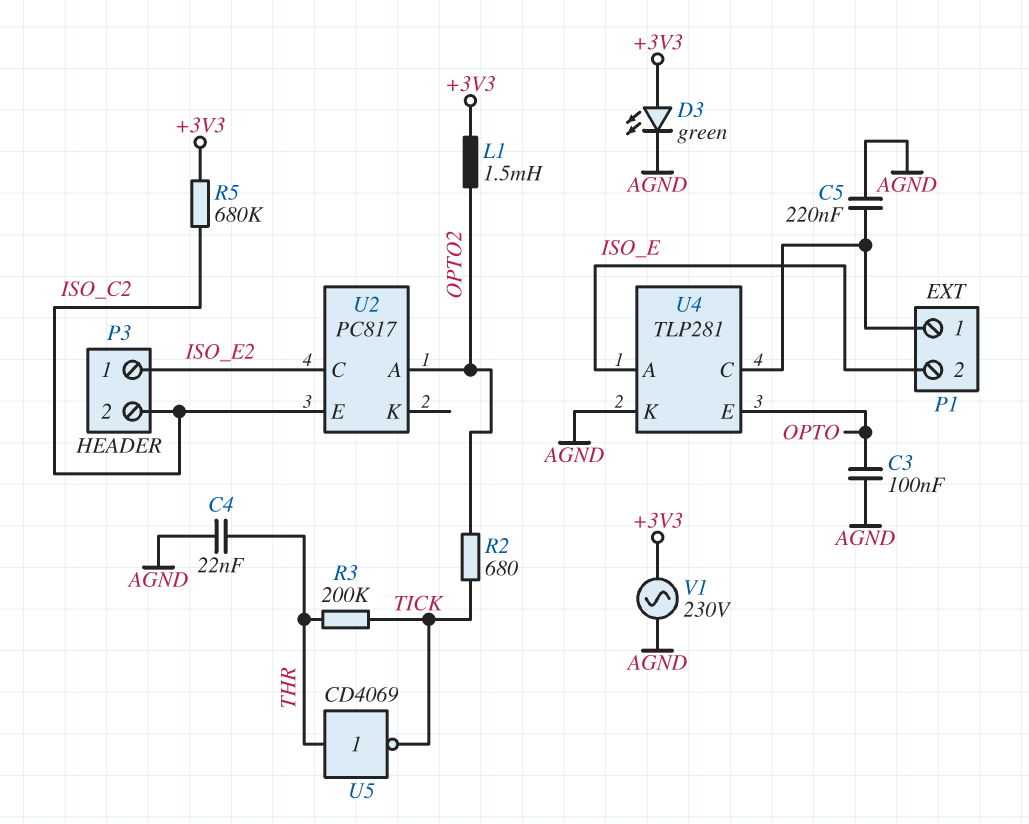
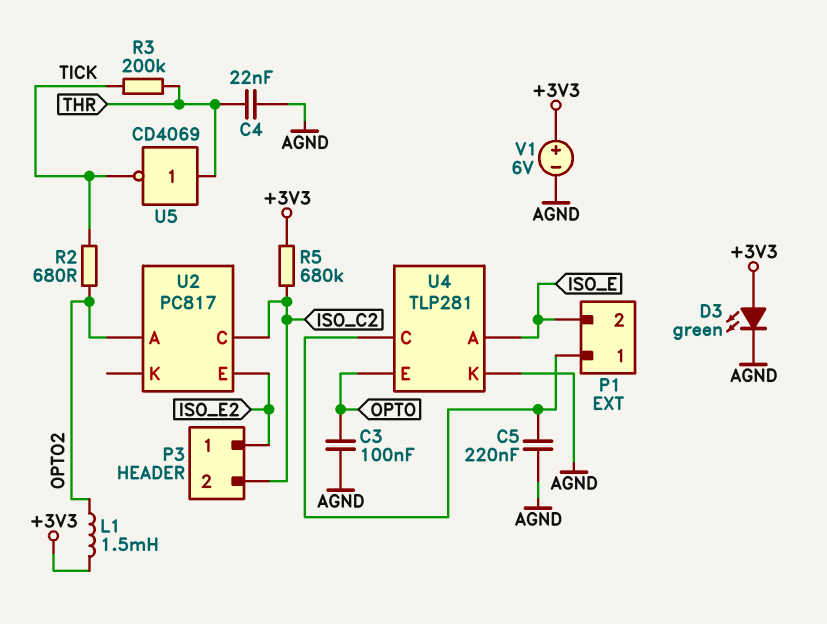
U2 pin C: ISO_E2 -> ISO_C2
U2 pin E: ISO_C2 -> ISO_E2
V1: AC 230V (+3V3, AGND) -> 6V (plus +3V3, minus AGND)

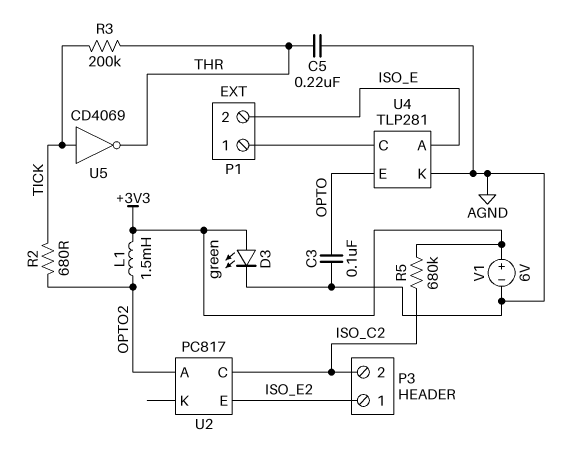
C4: 22nF (AGND, THR) -> none
C5: 220nF (AGND, P1/1) -> 220nF (AGND, THR)
U5: NOT CD4069 (in THR, out TICK) -> NOT CD4069 (in TICK, out THR)

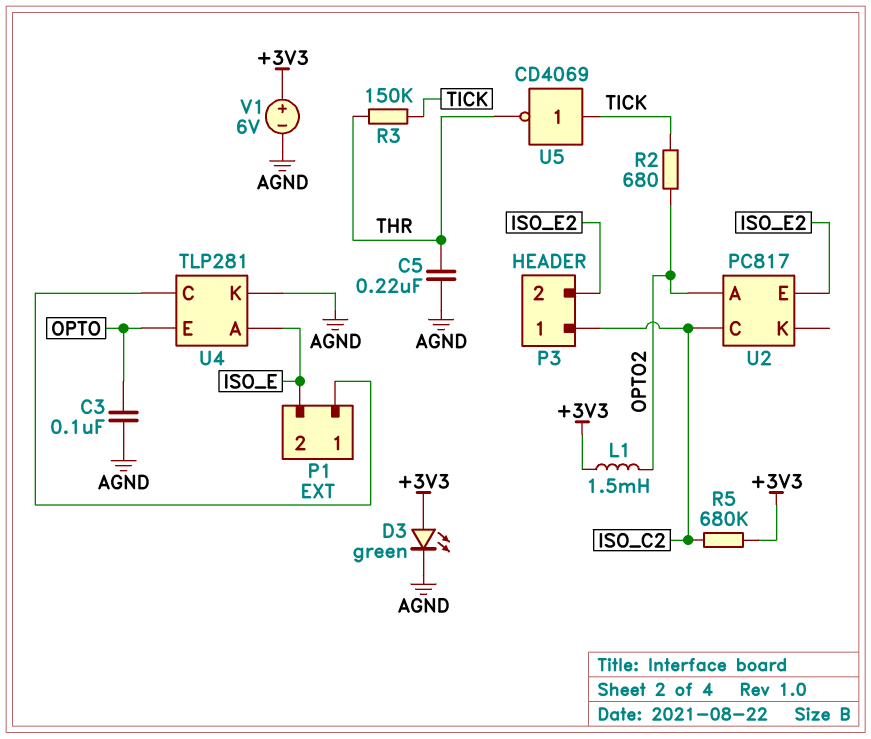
P3 pin 1: ISO_E2 -> ISO_C2
P3 pin 2: ISO_C2 -> ISO_E2
R3: 200k (THR, TICK) -> 150k (THR, TICK)

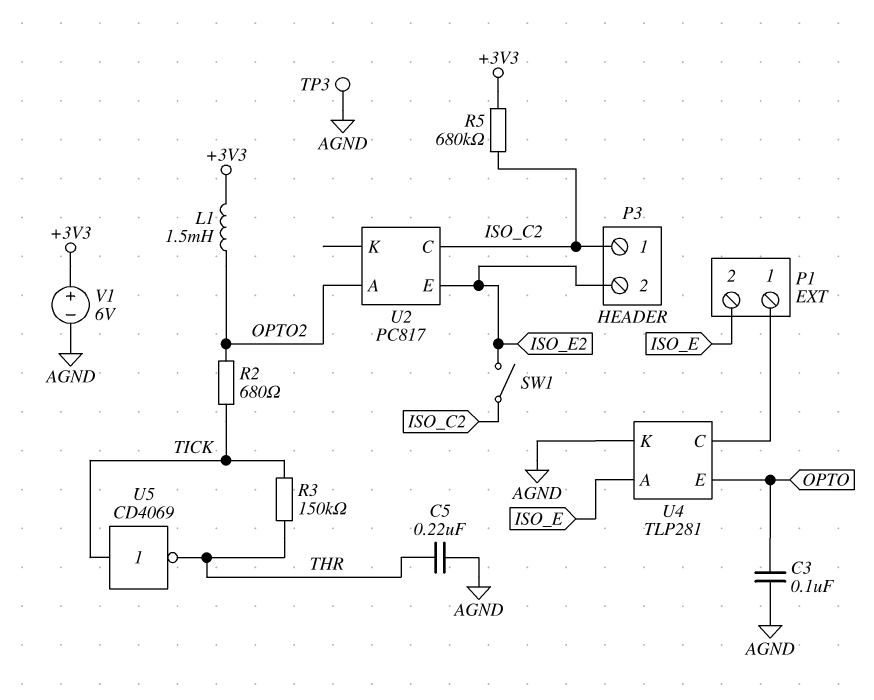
D3: LED green (A +3V3, K AGND) -> none
SW1: none -> switch (ISO_C2, ISO_E2)
TP3: none -> test point (AGND)

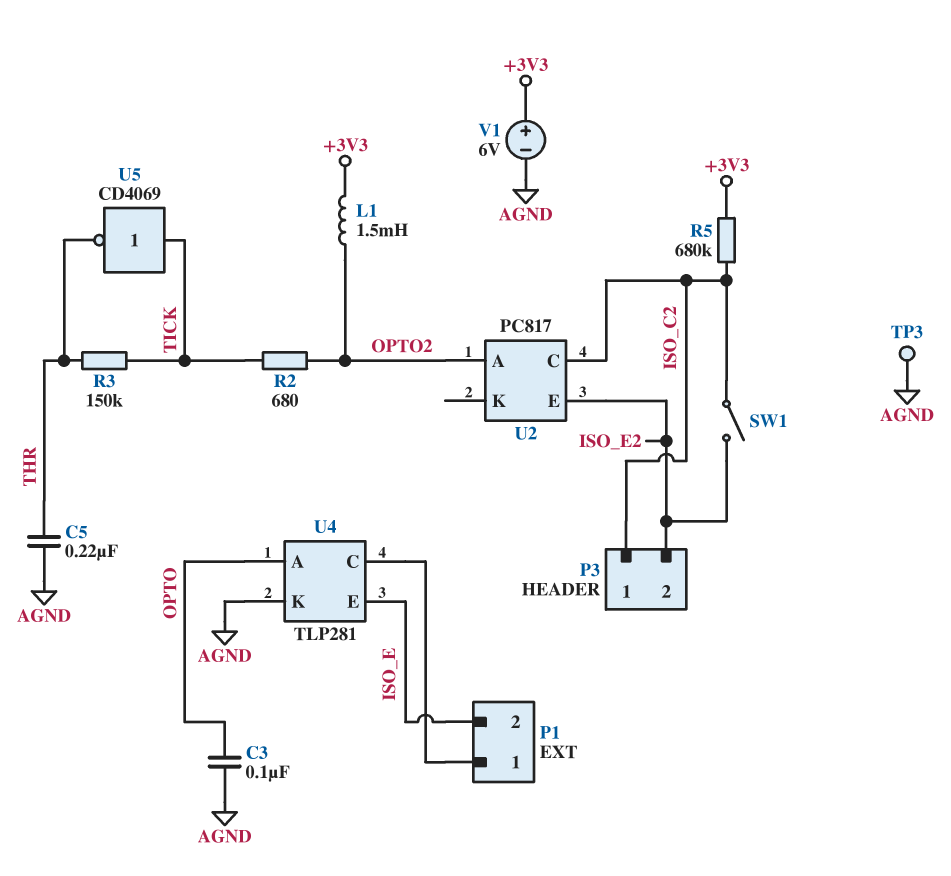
U4 pin A: ISO_E -> OPTO
U4 pin E: OPTO -> ISO_E

